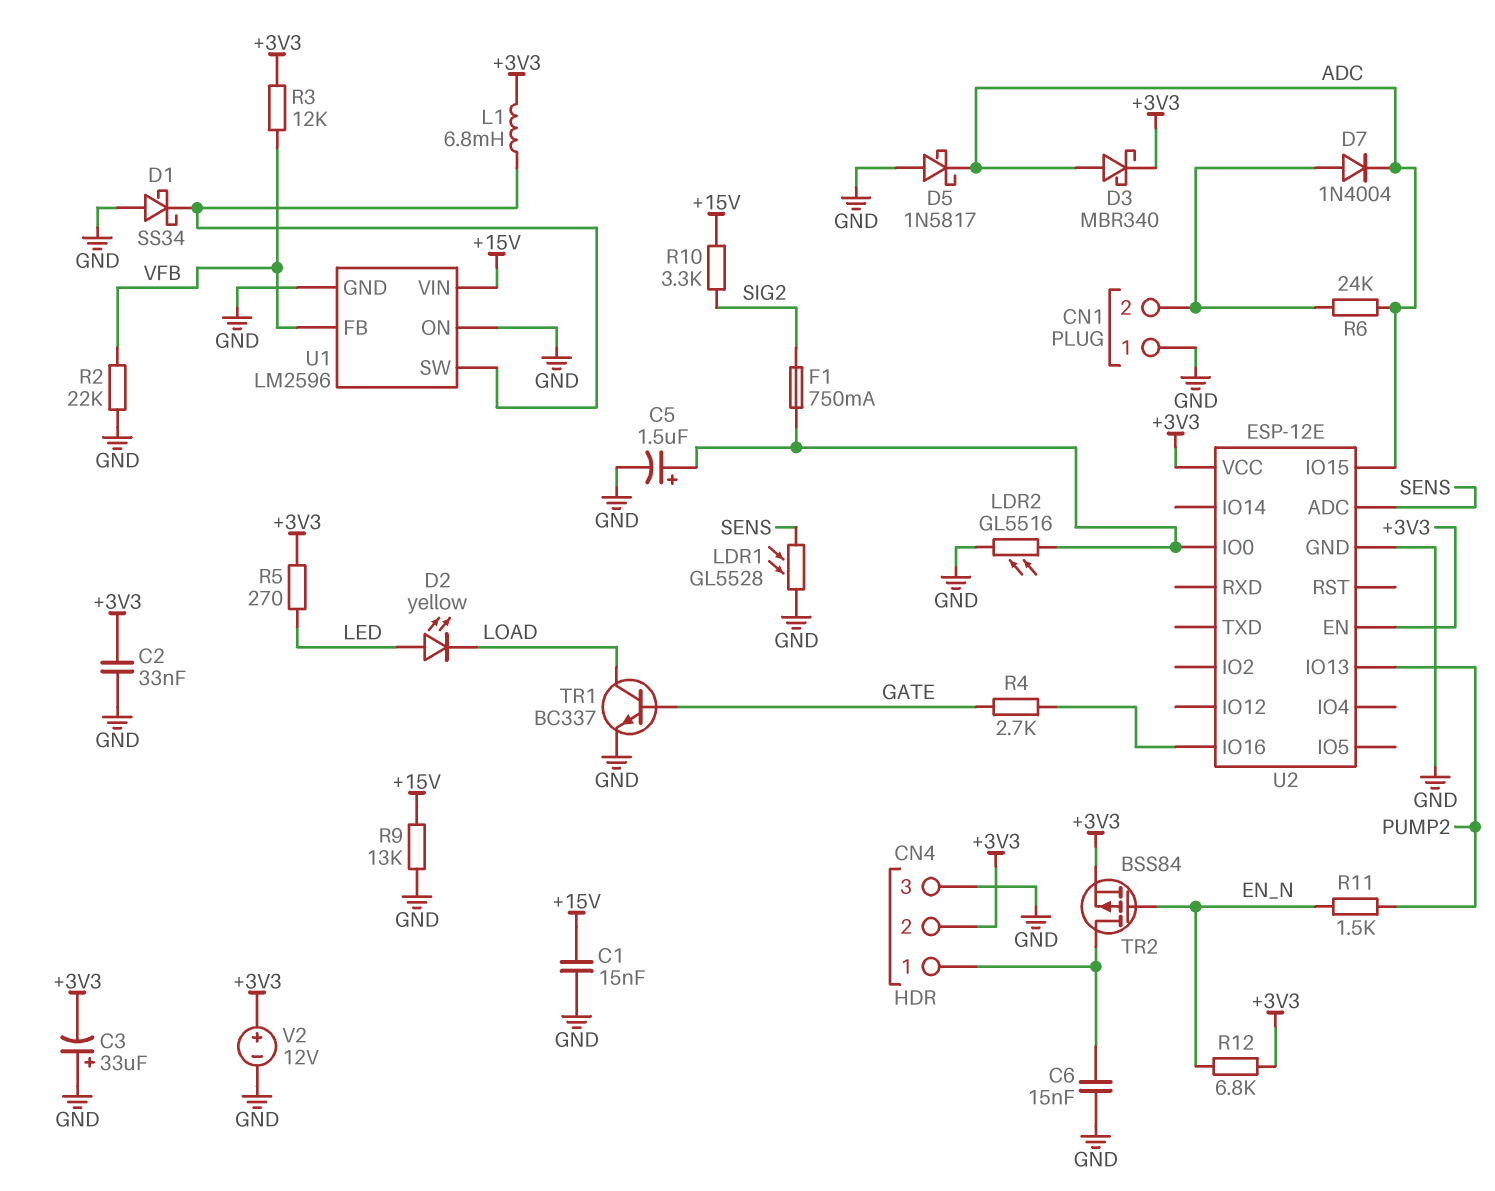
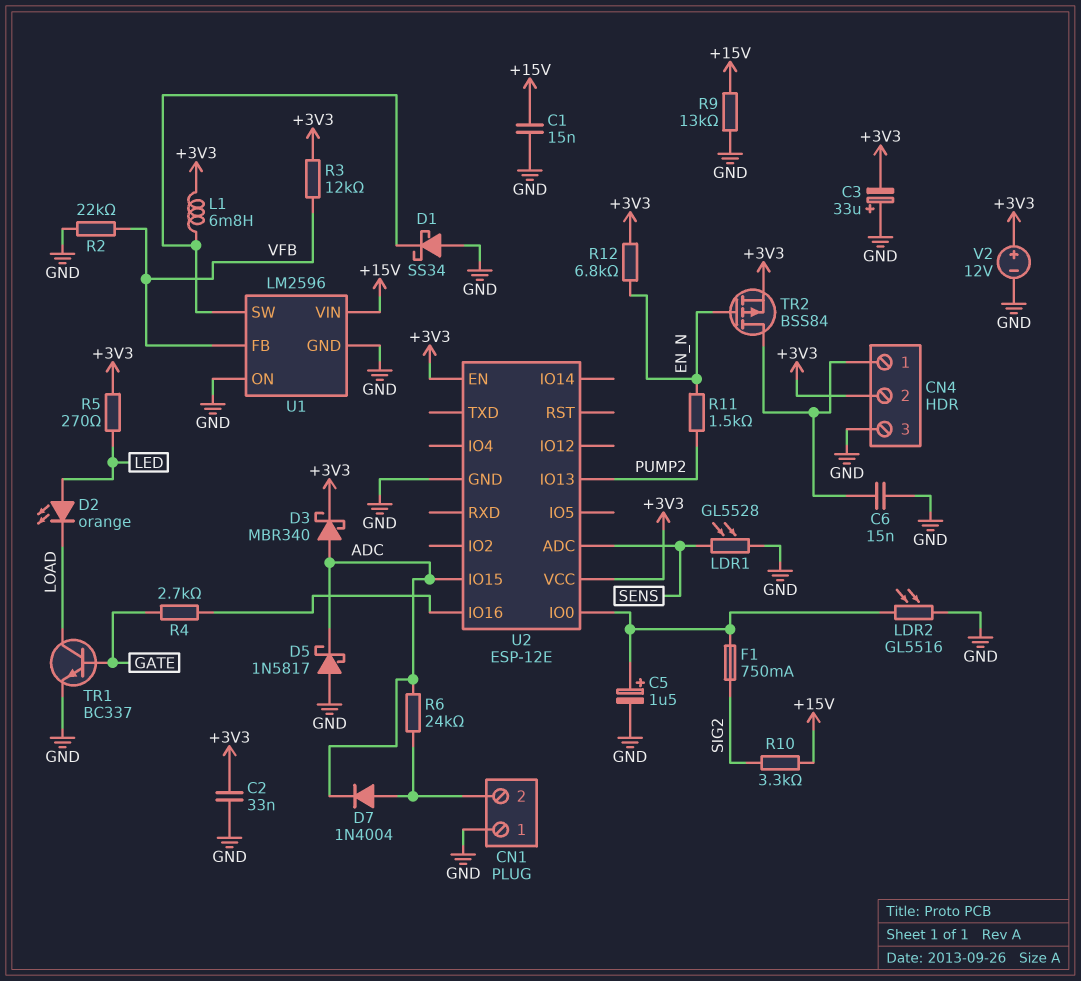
D2: LED yellow (A LED, K LOAD) -> LED orange (A LED, K LOAD)

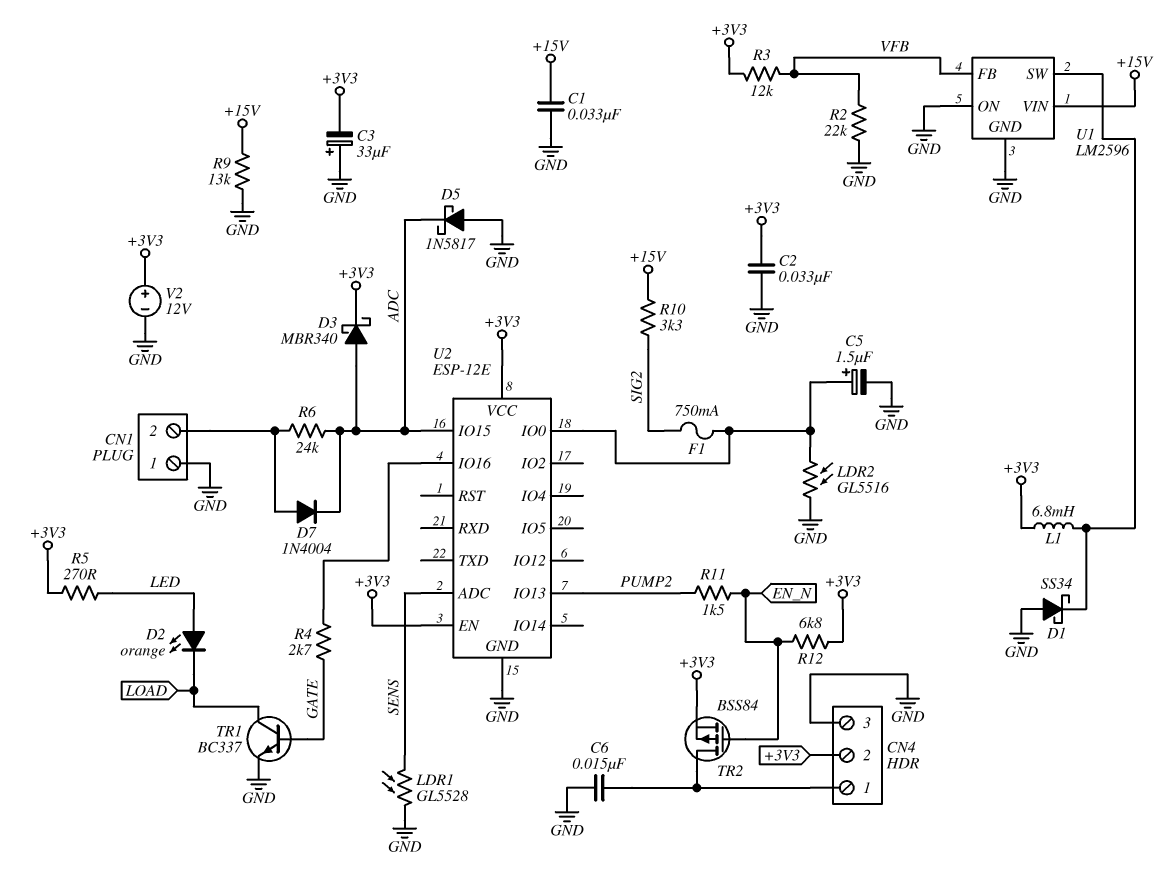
C1: 15nF (+15V, GND) -> 33nF (+15V, GND)

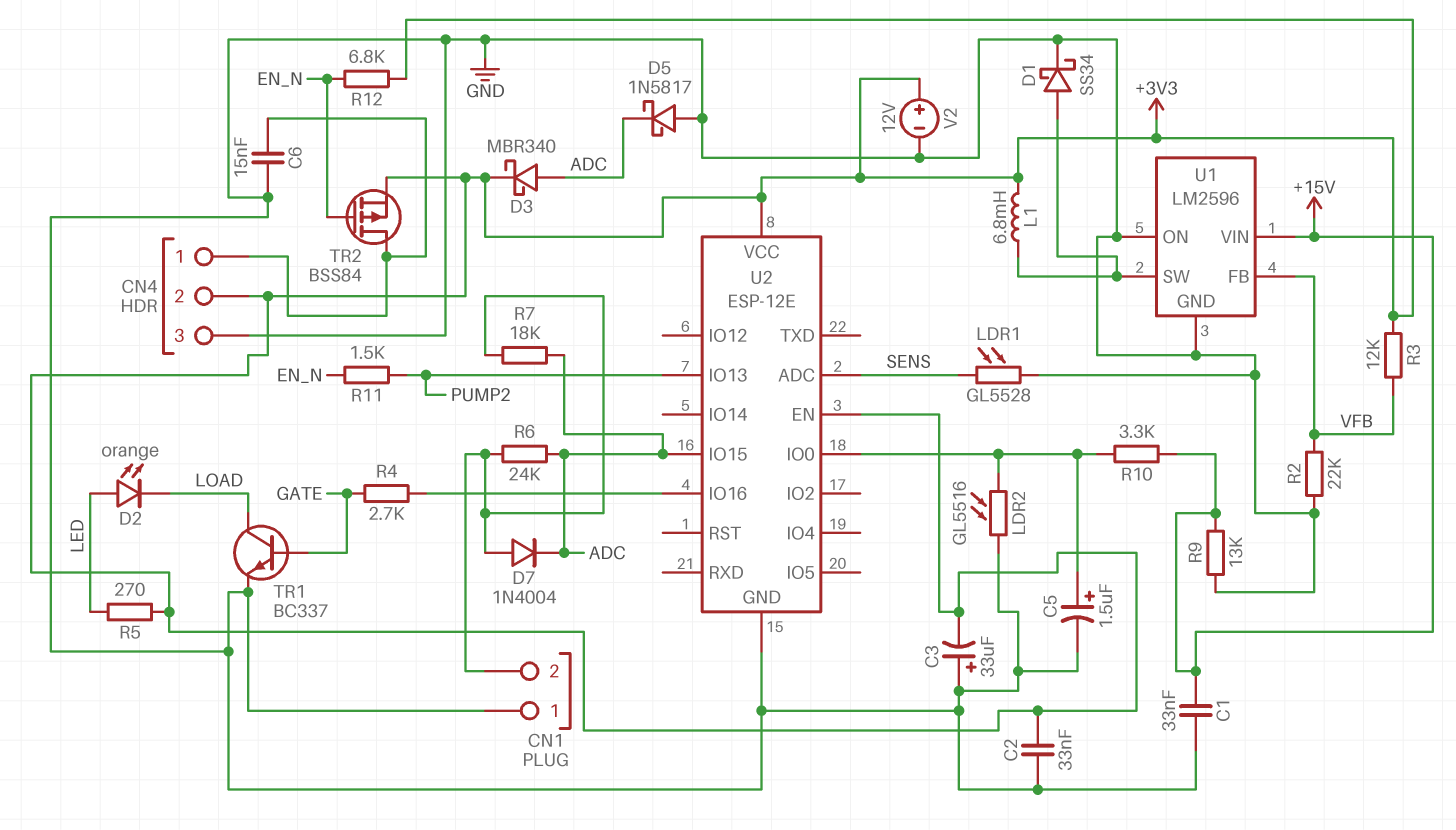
D1: schottky SS34 (A GND, K U1/SW) -> schottky SS34 (A U1/SW, K GND)
F1: 750mA (SIG2, U2/IO0) -> none
R7: none -> 18k (ADC, CN1/2)
R10: 3.3k (+15V, SIG2) -> 3.3k (+15V, U2/IO0)

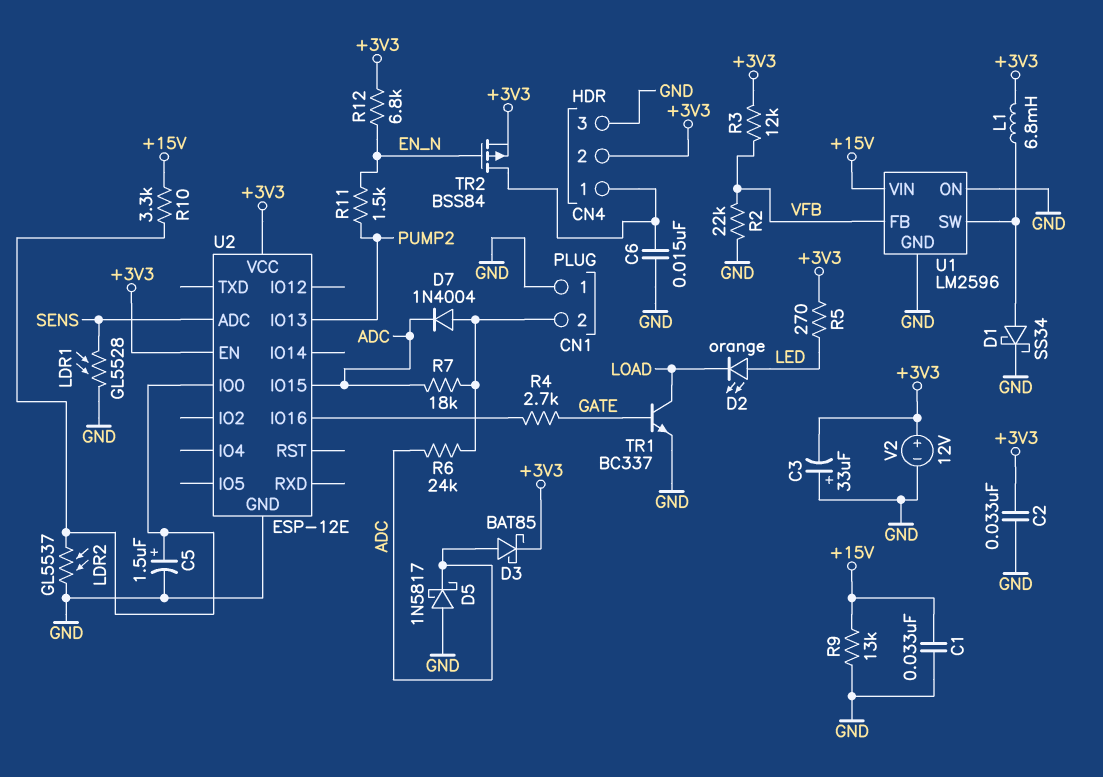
D3: schottky MBR340 (A ADC, K +3V3) -> schottky BAT85 (A ADC, K +3V3)
LDR2: GL5516 (GND, U2/IO0) -> GL5537 (GND, U2/IO0)

